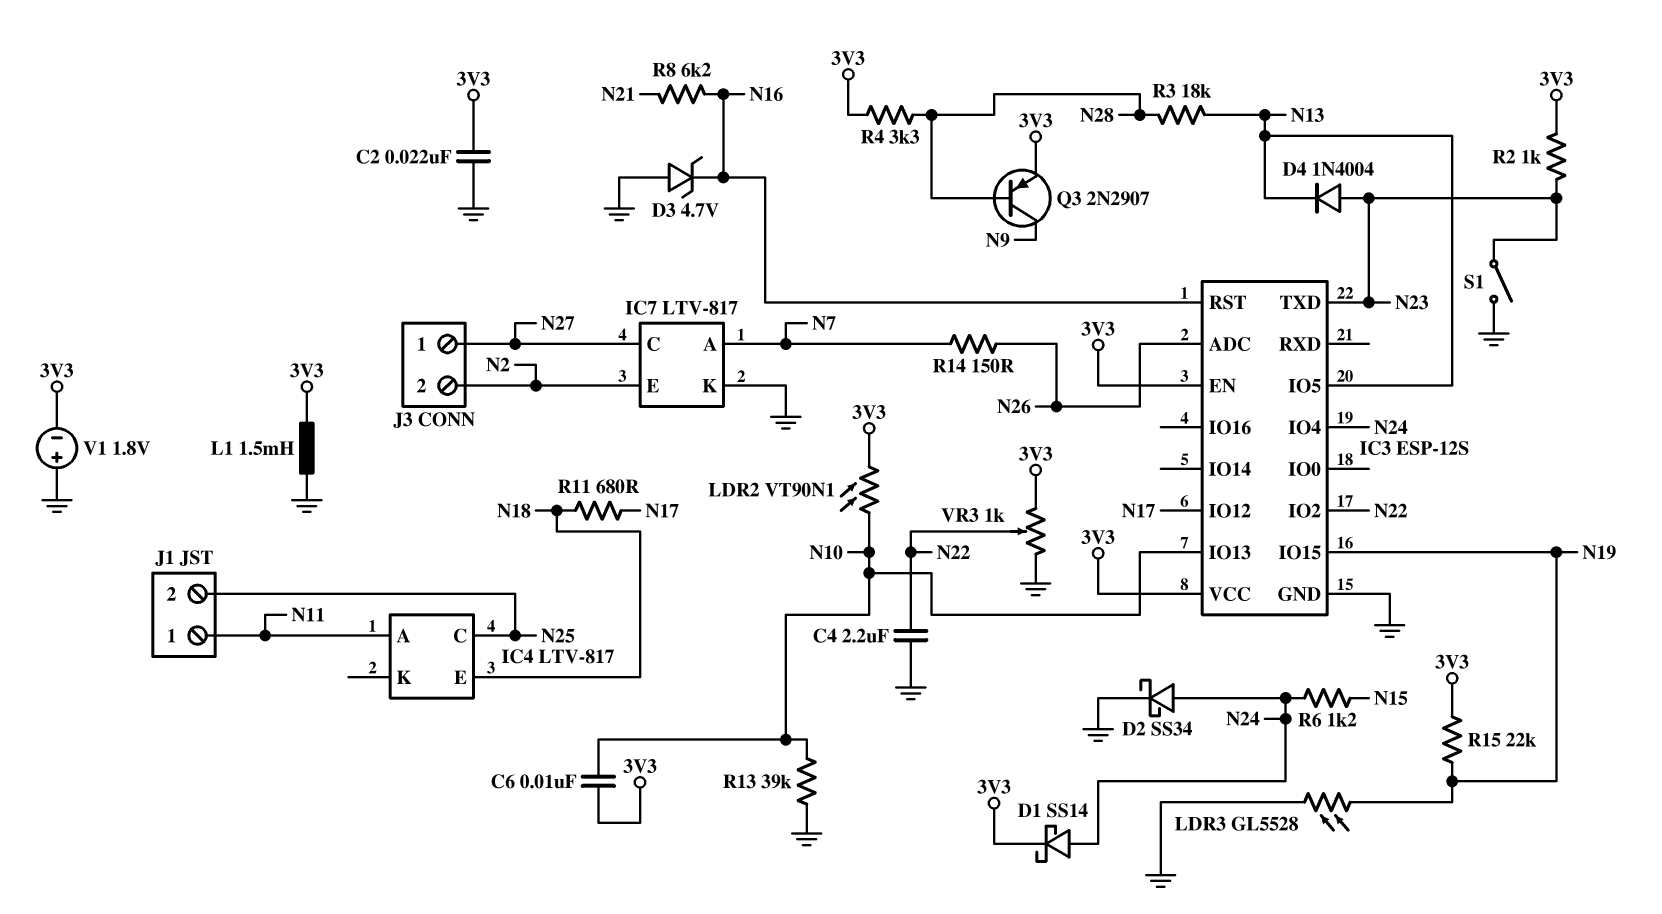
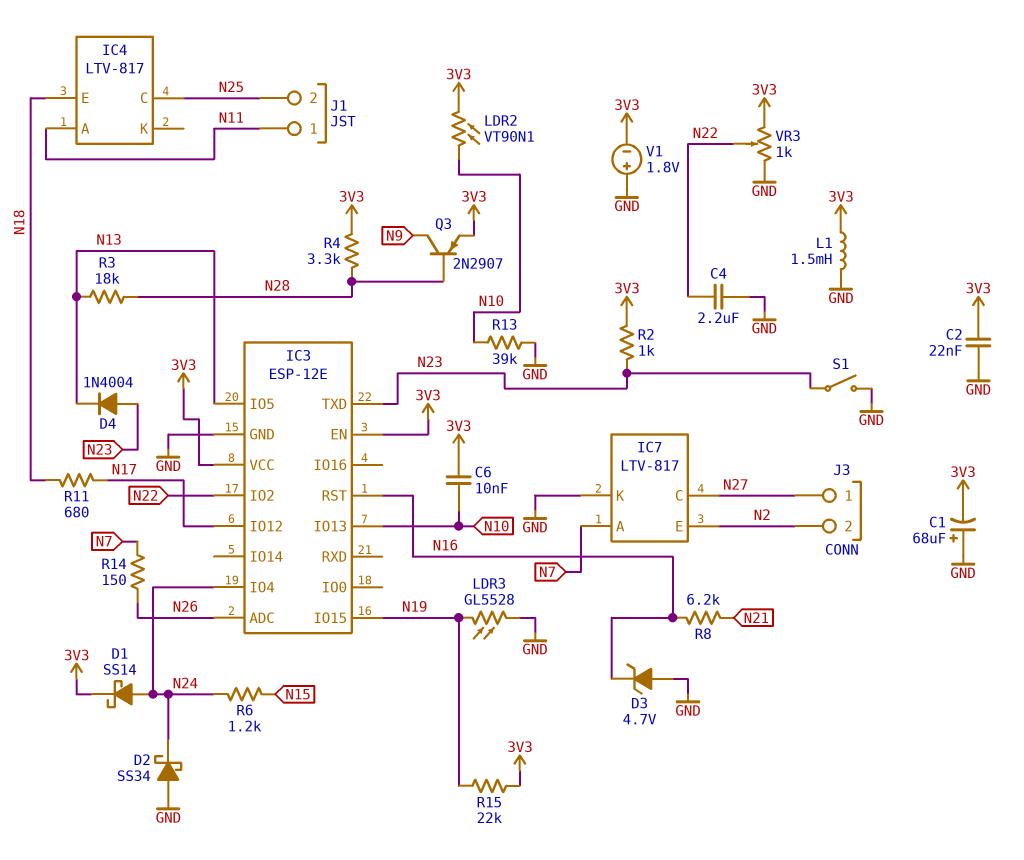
C1: none -> 68uF (plus GND, minus 3V3)
D2: schottky SS34 (A N24, K GND) -> schottky SS34 (A GND, K N24)
IC3: ESP-12S -> ESP-12E

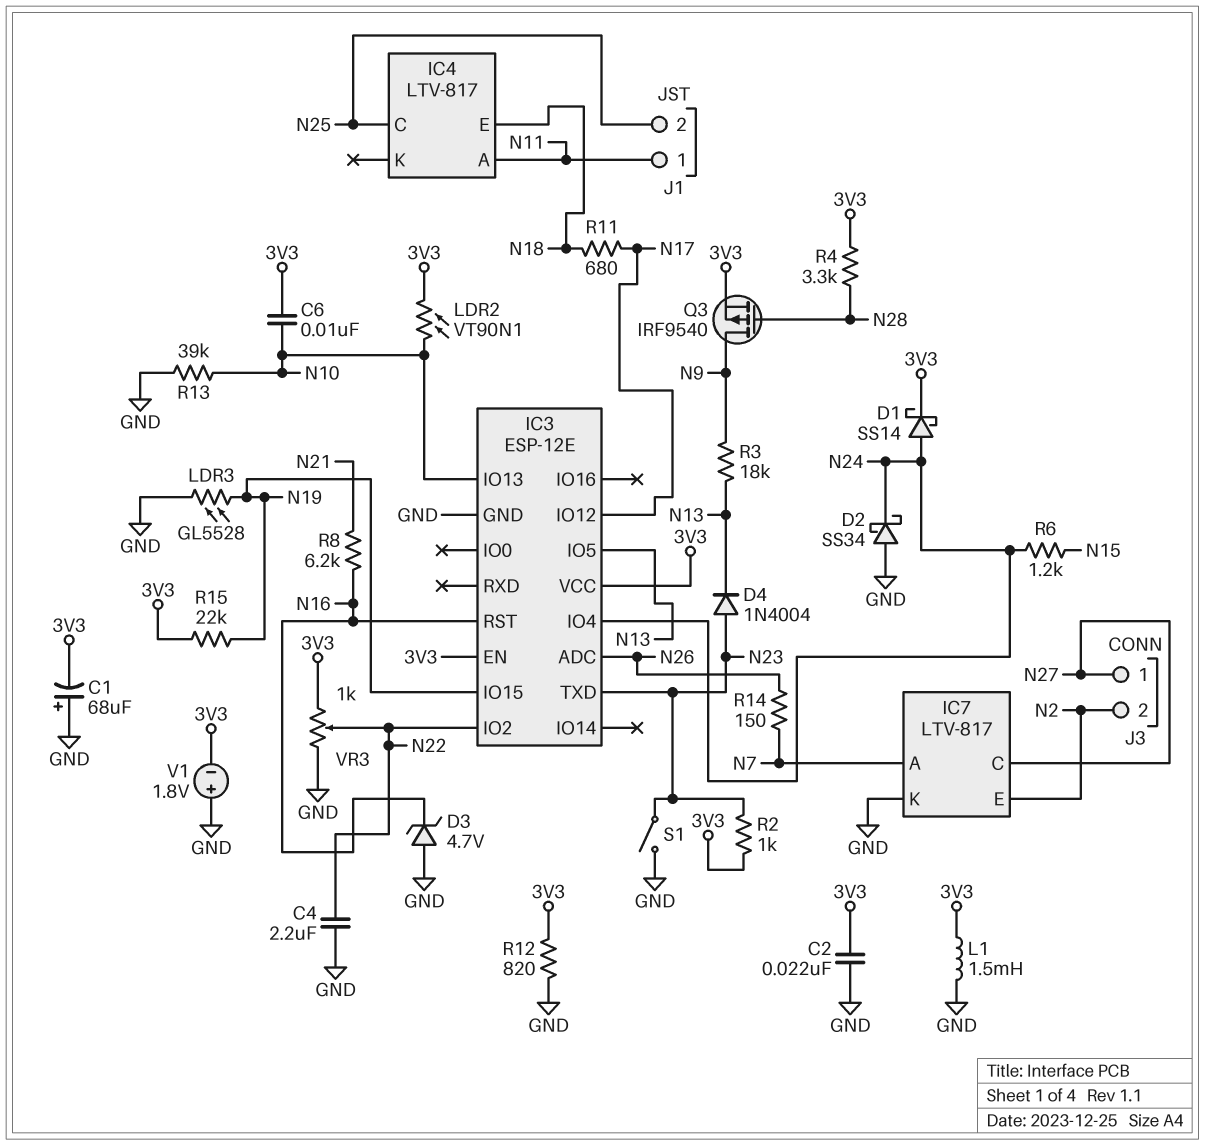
Q3: PNP 2N2907 (B N28, C N9, E 3V3) -> PMOS IRF9540 (G N28, D N9, S 3V3)
R3: 18k (N13, N28) -> 18k (N9, N13)
R12: none -> 820 (3V3, GND)

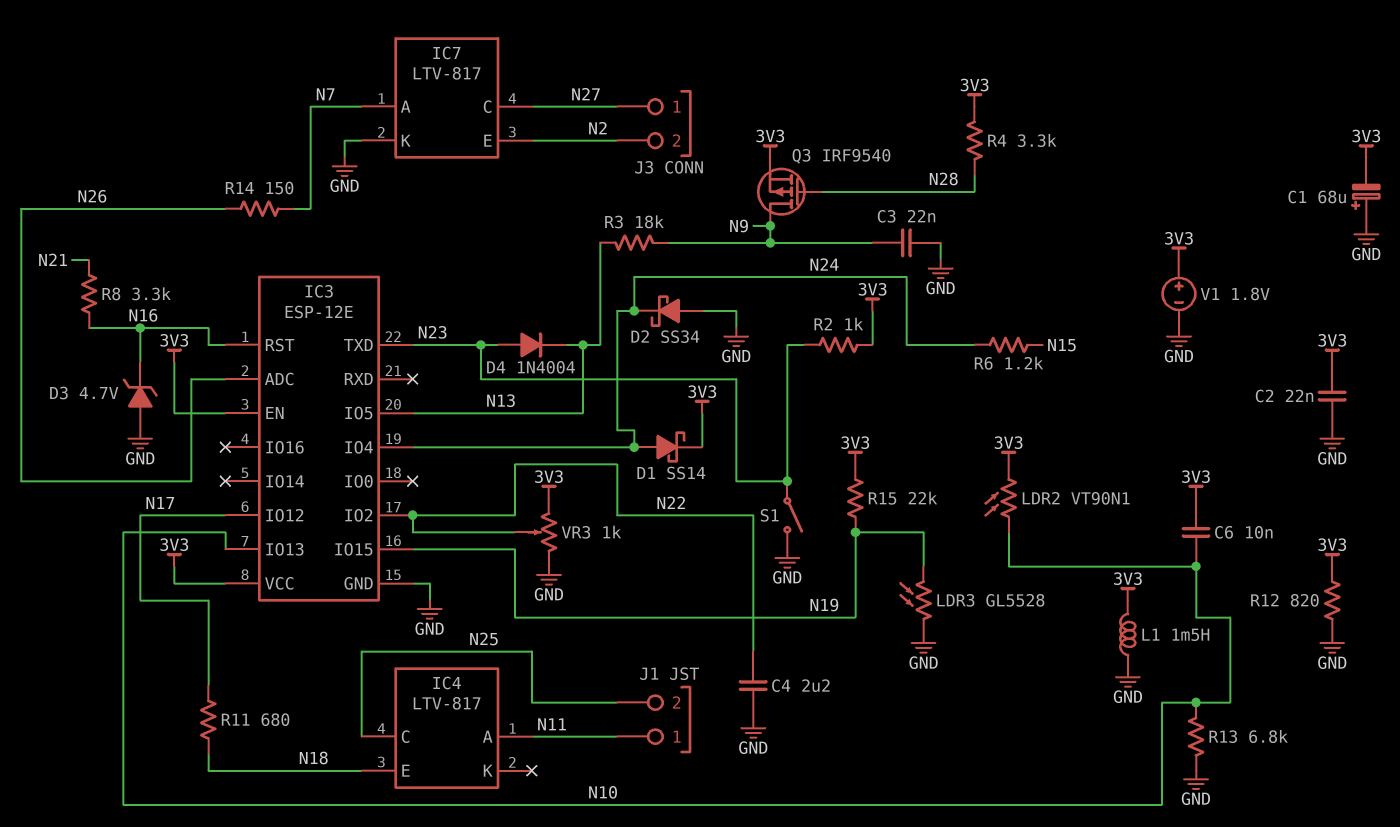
C3: none -> 22nF (GND, N9)
R8: 6.2k (N16, N21) -> 3.3k (N16, N21)
R13: 39k (GND, N10) -> 6.8k (GND, N10)
V1: 1.8V (plus GND, minus 3V3) -> 1.8V (plus 3V3, minus GND)

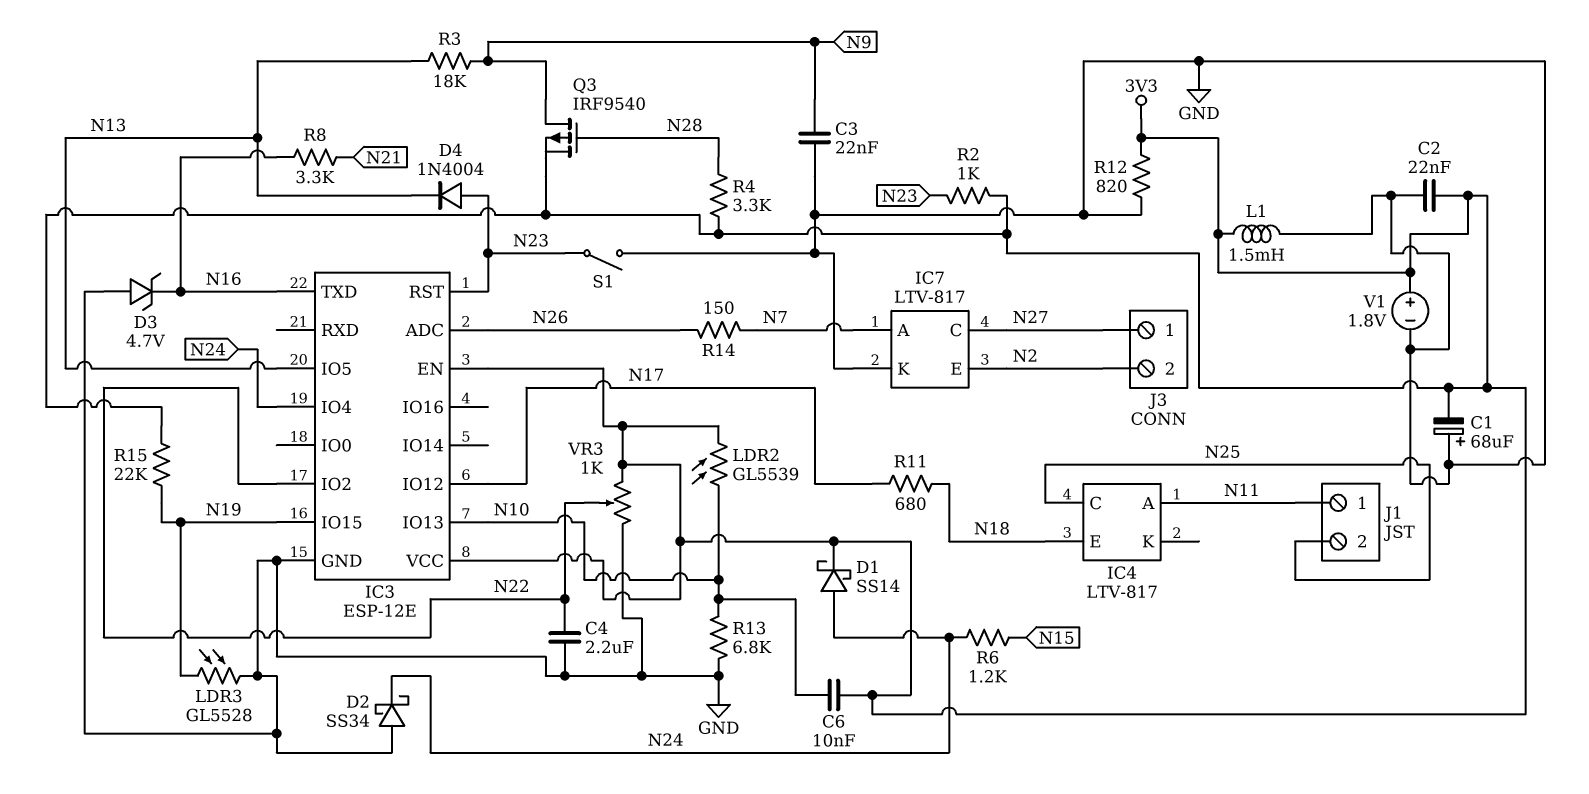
IC3 pin RST: N16 -> N23
IC3 pin TXD: N23 -> N16
LDR2: VT90N1 (3V3, N10) -> GL5539 (3V3, N10)

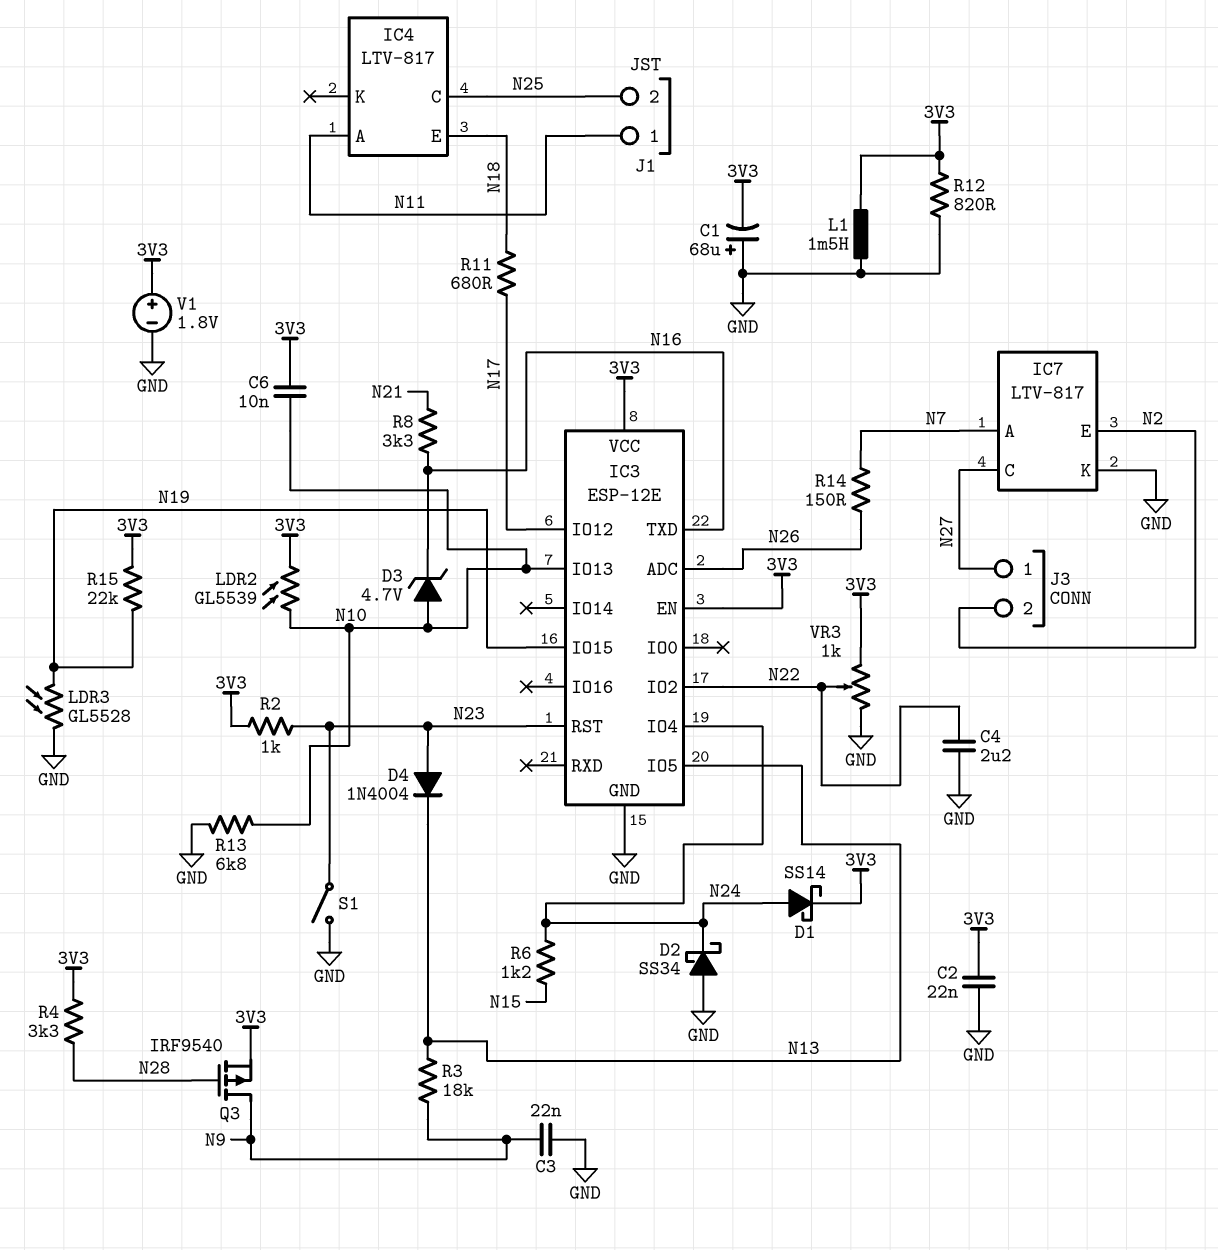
D3: zener 4.7V (A GND, K N16) -> zener 4.7V (A N10, K N16)

